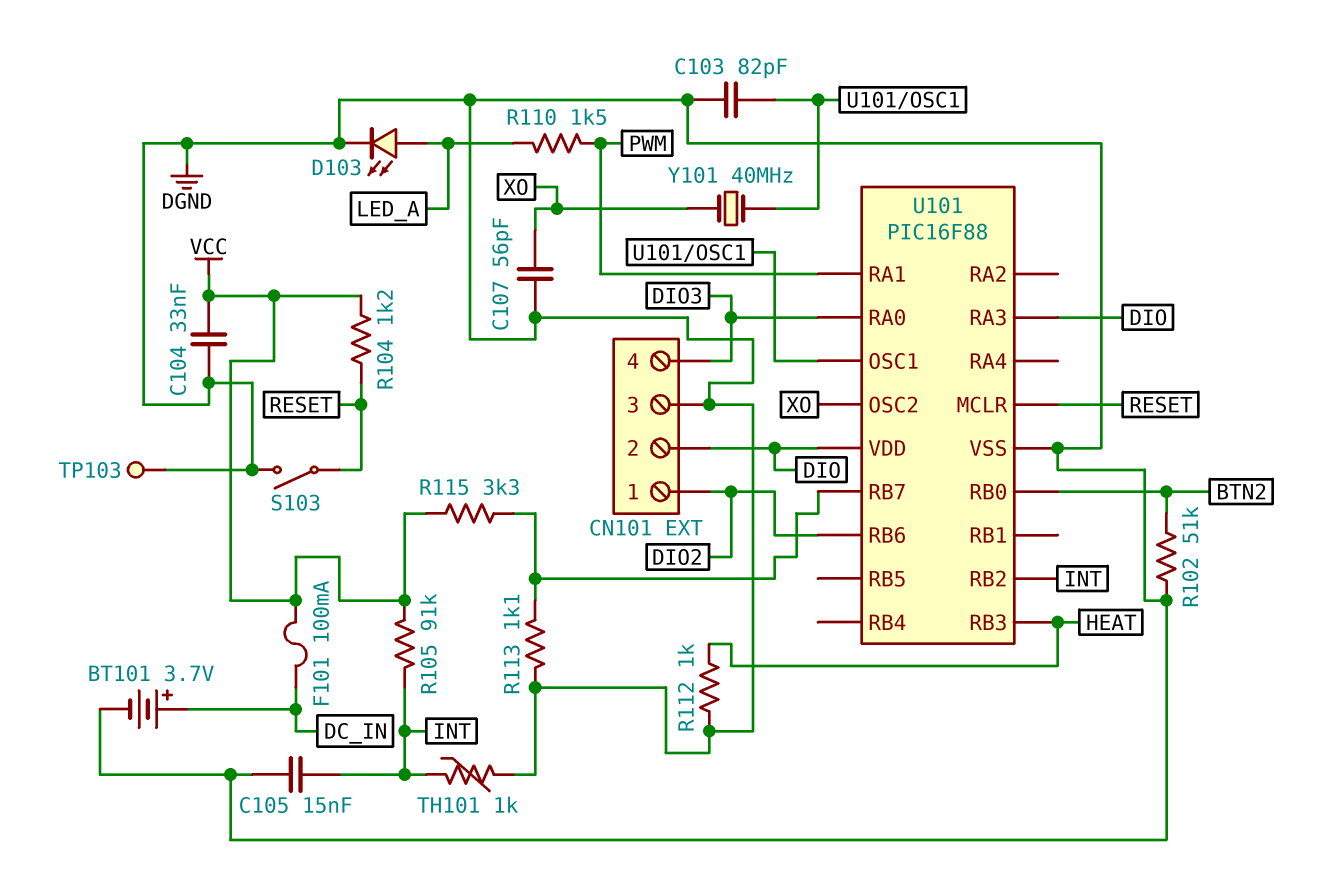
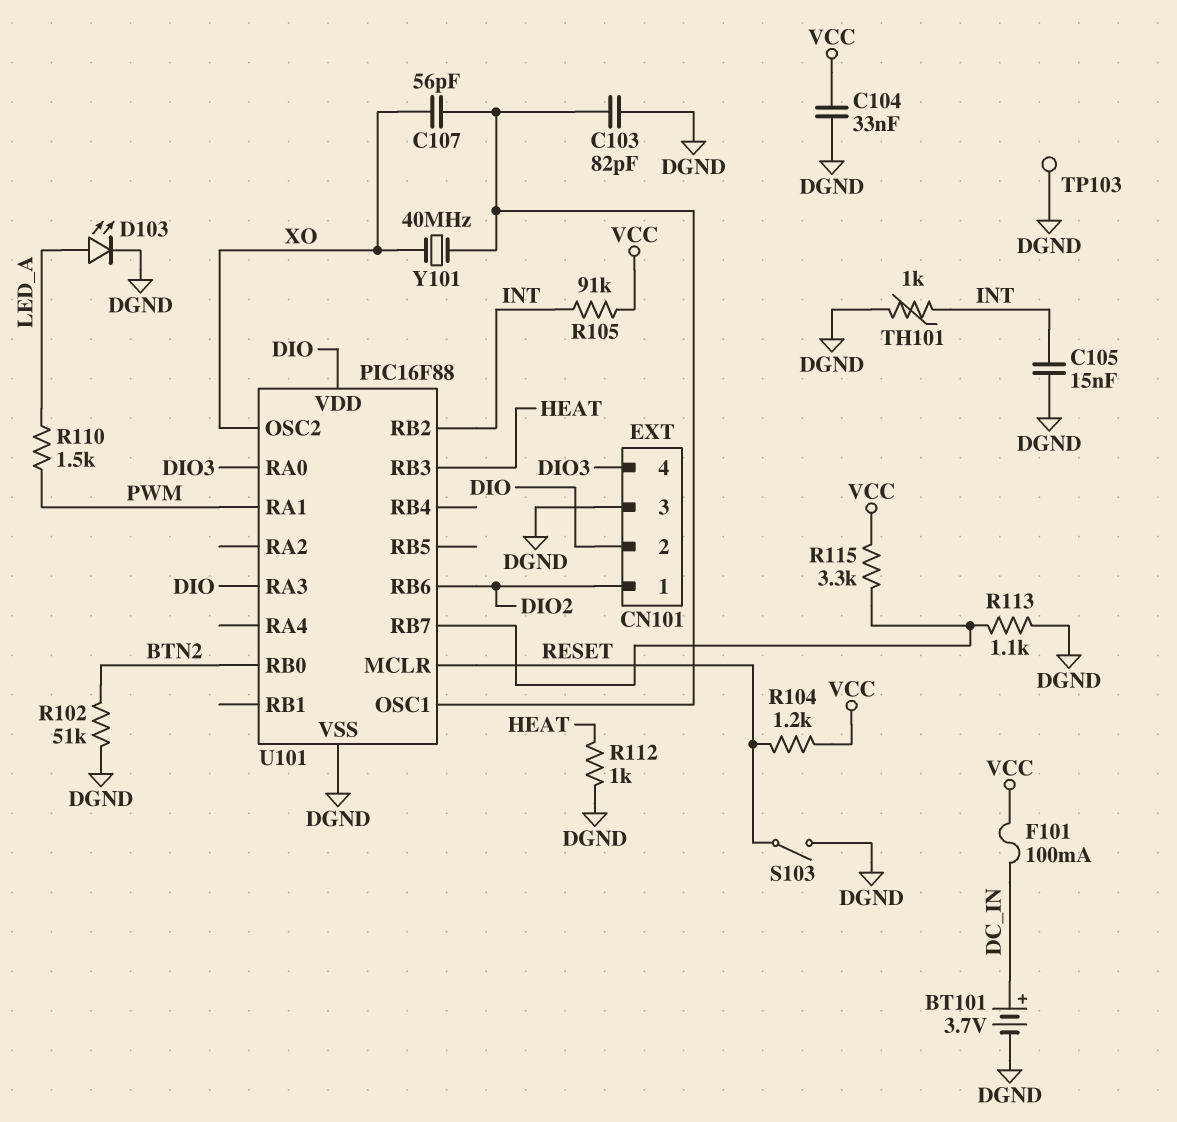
C107: 56pF (DGND, XO) -> 56pF (U101/OSC1, XO)

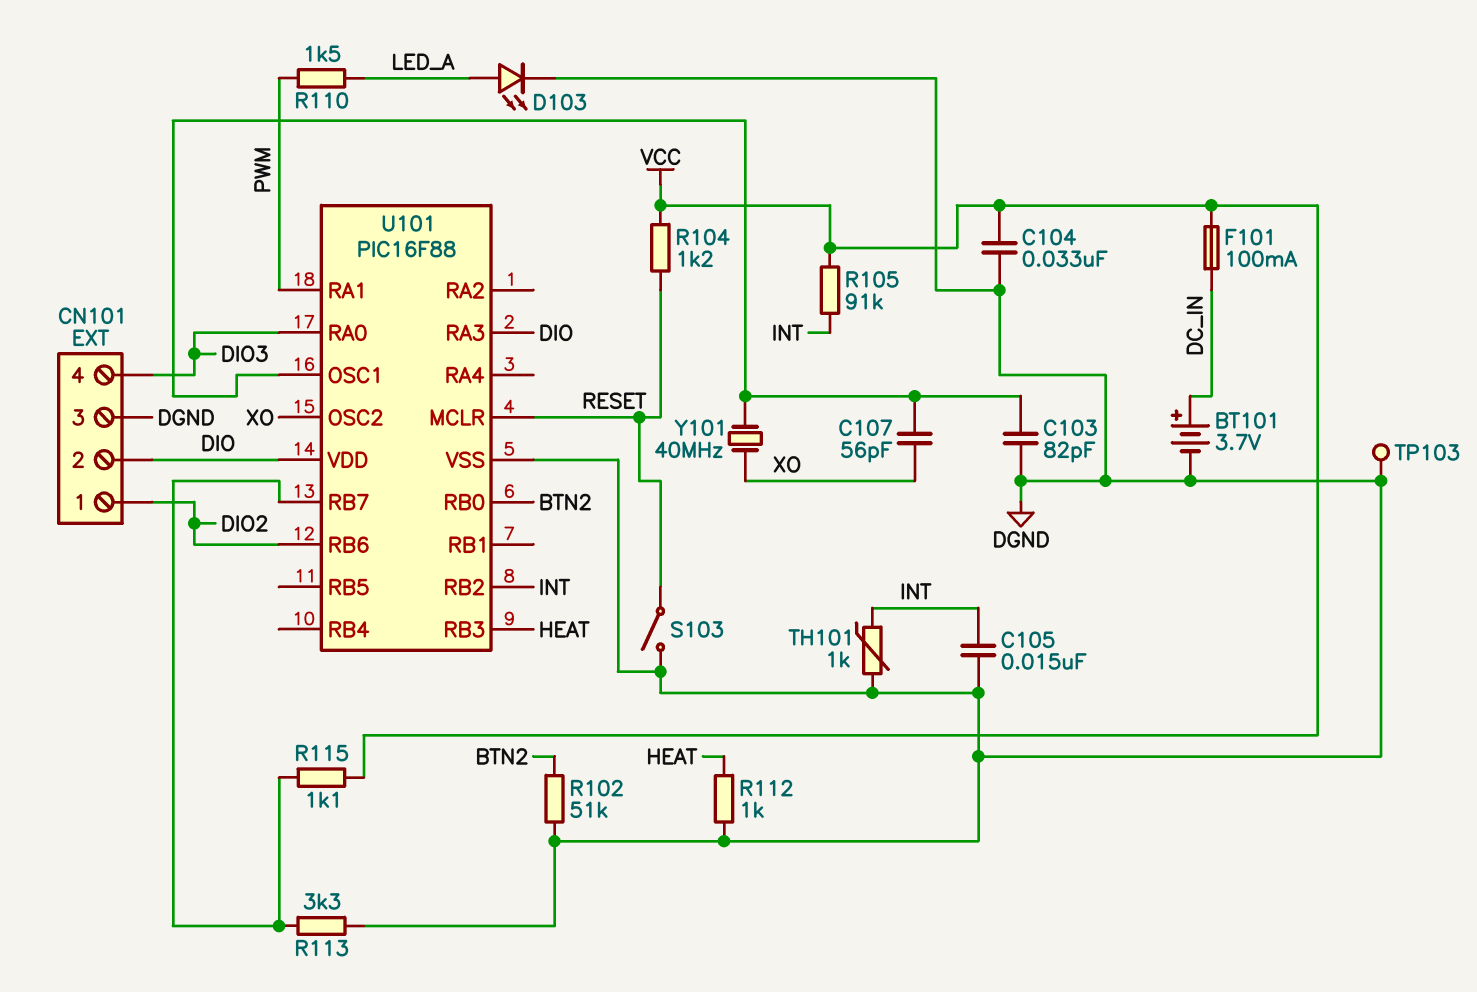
R113: 1.1k (DGND, U101/RB7) -> 3.3k (DGND, U101/RB7)
R115: 3.3k (U101/RB7, VCC) -> 1.1k (U101/RB7, VCC)

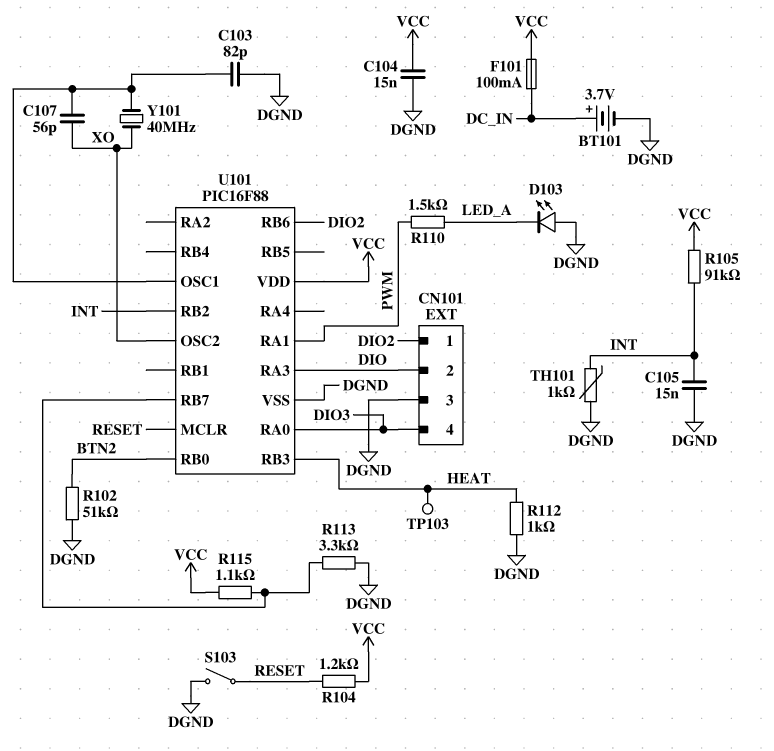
C104: 33nF (DGND, VCC) -> 15nF (DGND, VCC)
D103: LED (A LED_A, K DGND) -> LED (A DGND, K LED_A)
TP103: test point (DGND) -> test point (HEAT)
U101 pin VDD: DIO -> VCC

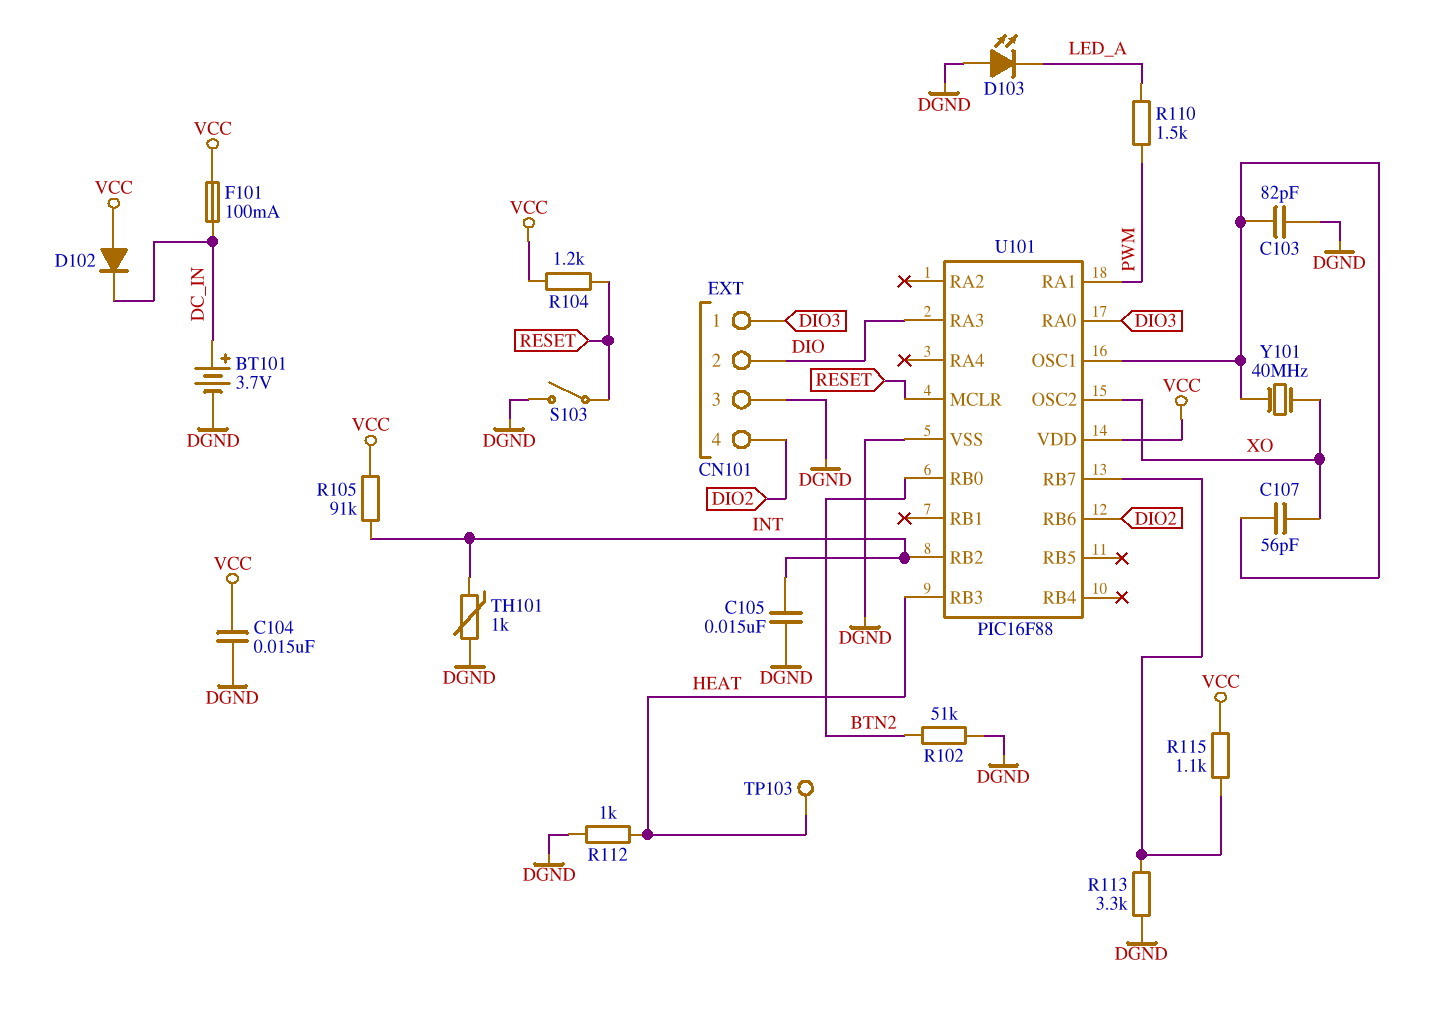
CN101 pin 1: DIO2 -> DIO3
CN101 pin 4: DIO3 -> DIO2
D102: none -> diode (A VCC, K DC_IN)

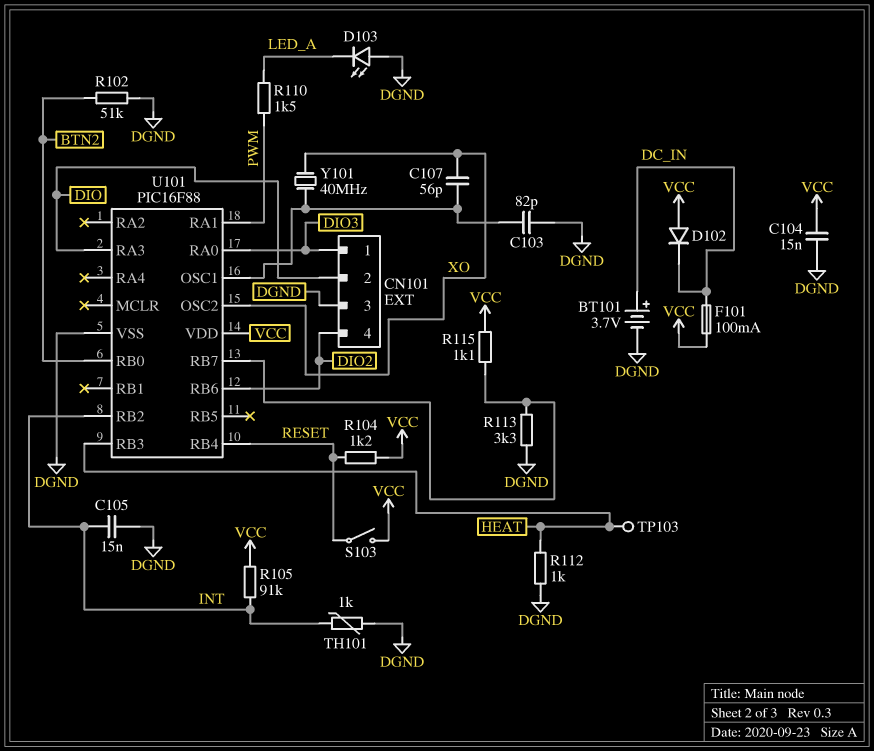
S103: switch (DGND, RESET) -> switch (RESET, VCC)
U101 pin MCLR: RESET -> none
U101 pin RB4: none -> RESET

